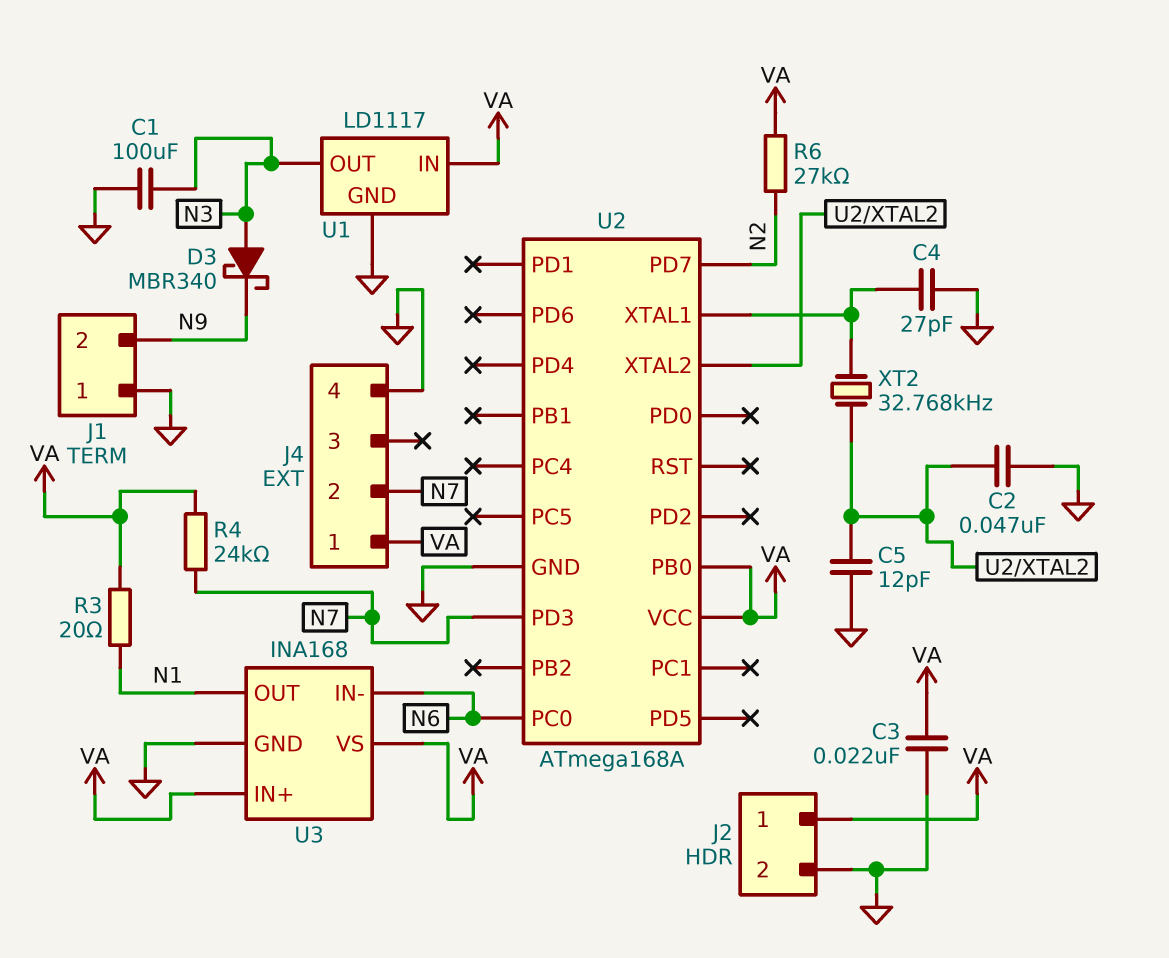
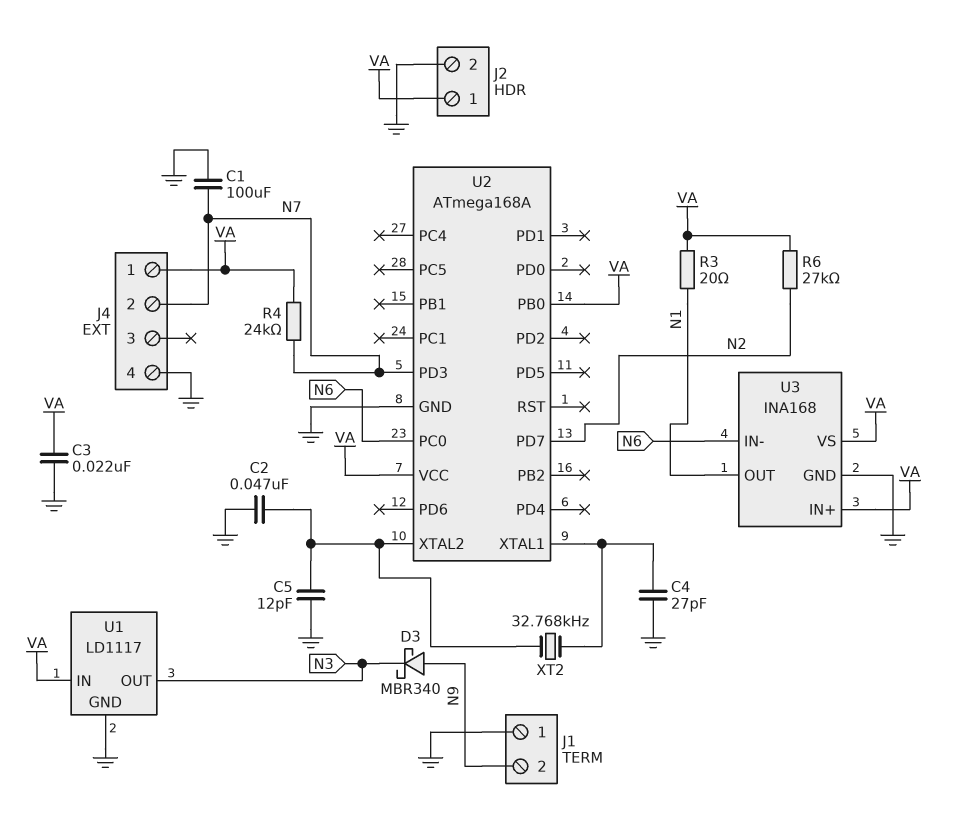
C1: 100uF (GND, N3) -> 100uF (GND, N7)
D3: schottky MBR340 (A N3, K N9) -> schottky MBR340 (A N9, K N3)

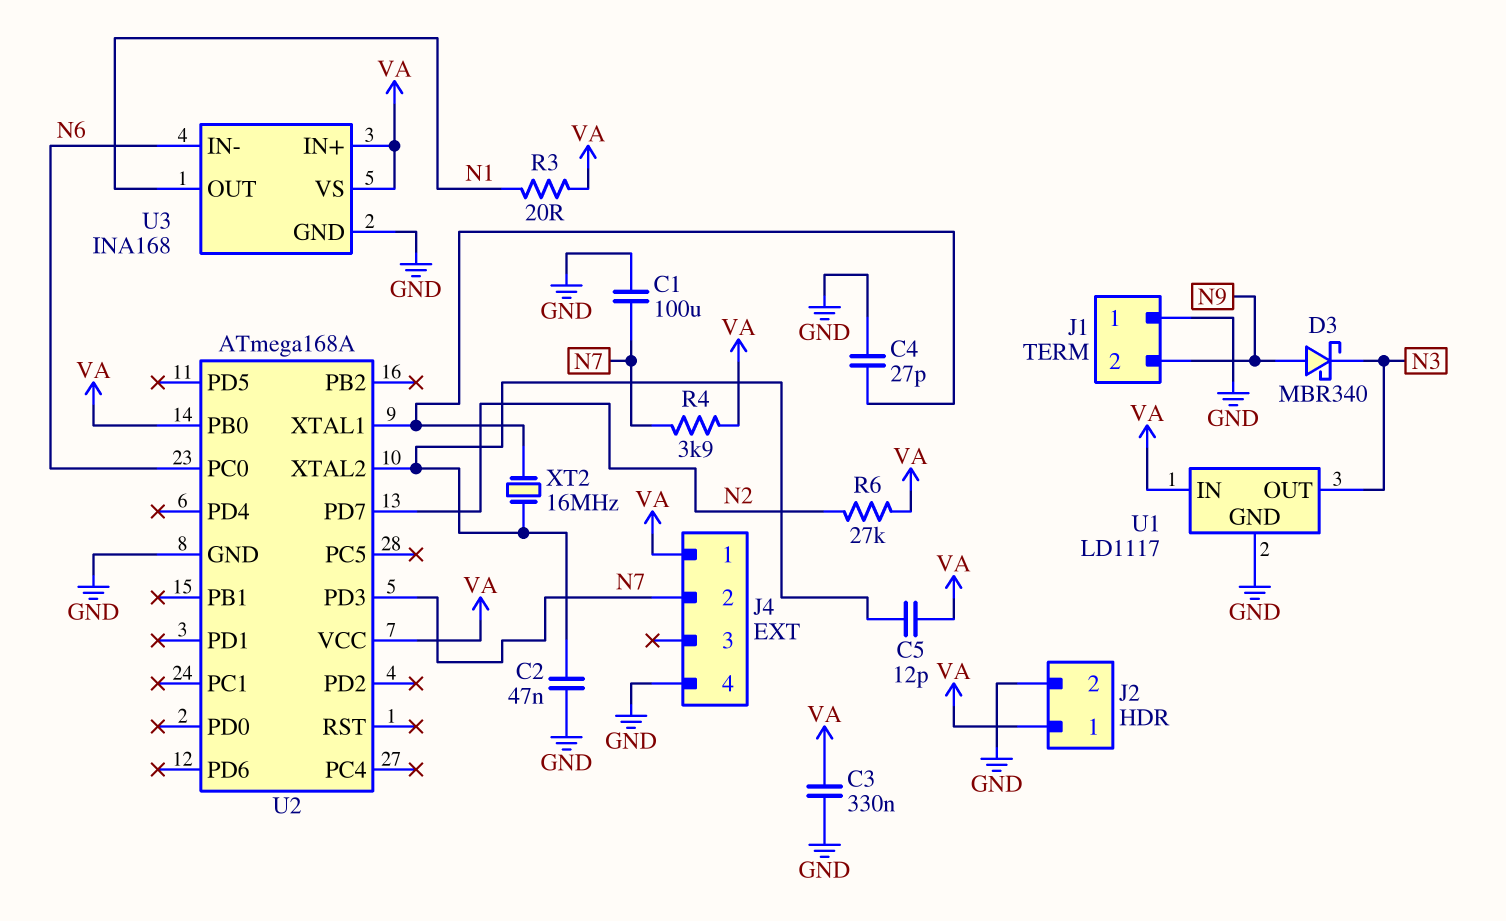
C3: 22nF (GND, VA) -> 330nF (GND, VA)
C5: 12pF (GND, U2/XTAL2) -> 12pF (U2/XTAL2, VA)
R4: 24k (N7, VA) -> 3.9k (N7, VA)
XT2: 32.768kHz (U2/XTAL1, U2/XTAL2) -> 16MHz (U2/XTAL1, U2/XTAL2)

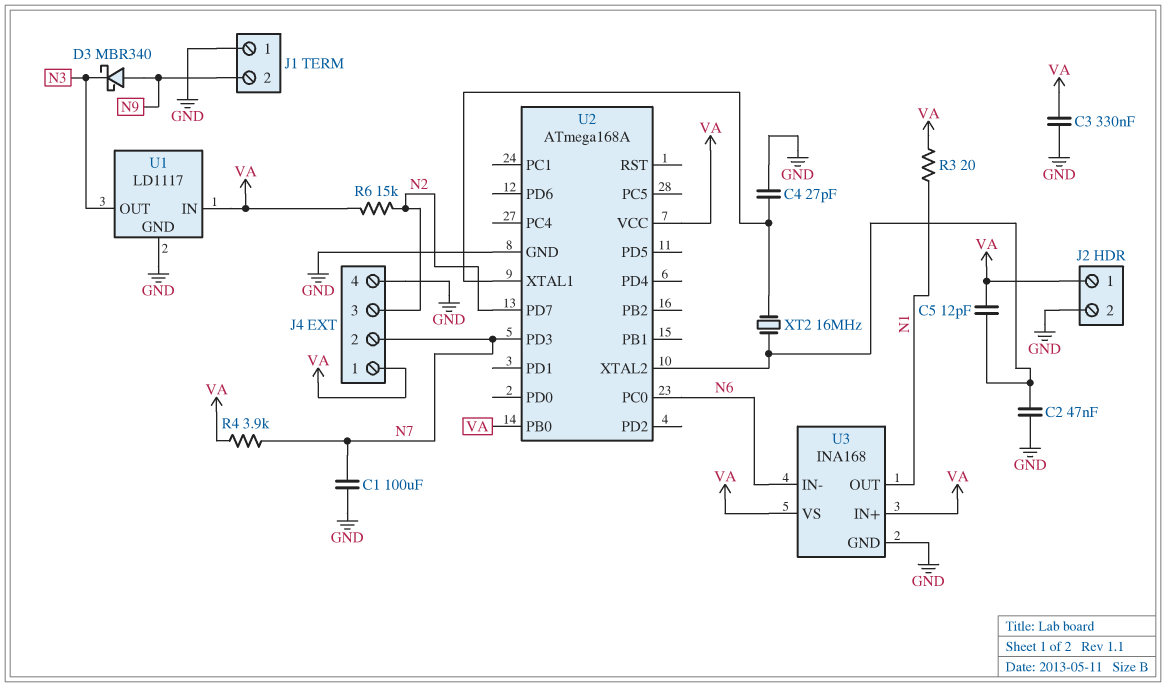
J4 pin 3: none -> N2
R6: 27k (N2, VA) -> 15k (N2, VA)

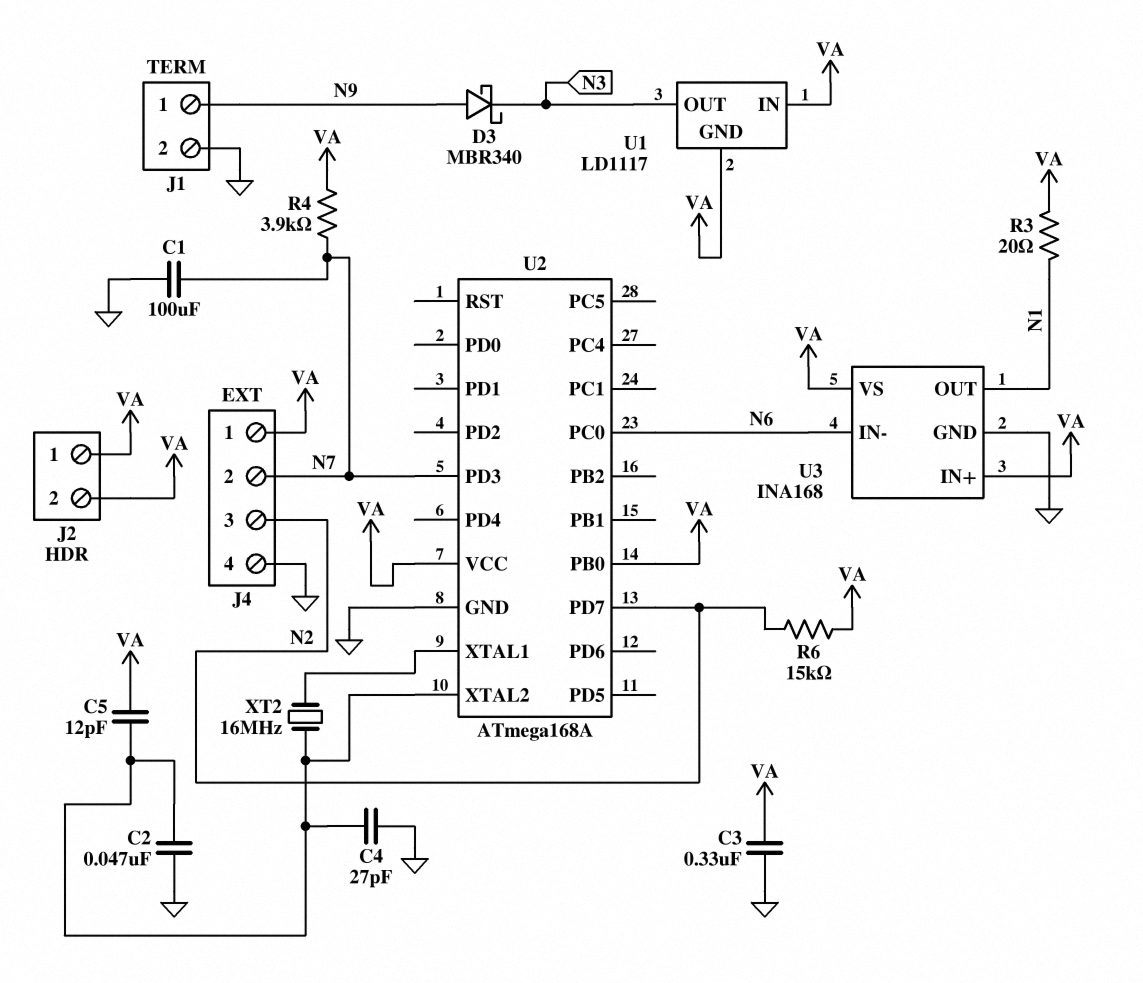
C4: 27pF (GND, U2/XTAL1) -> 27pF (GND, U2/XTAL2)
J1 pin 1: GND -> N9
J1 pin 2: N9 -> GND
J2 pin 2: GND -> VA
U1 pin GND: GND -> VA

